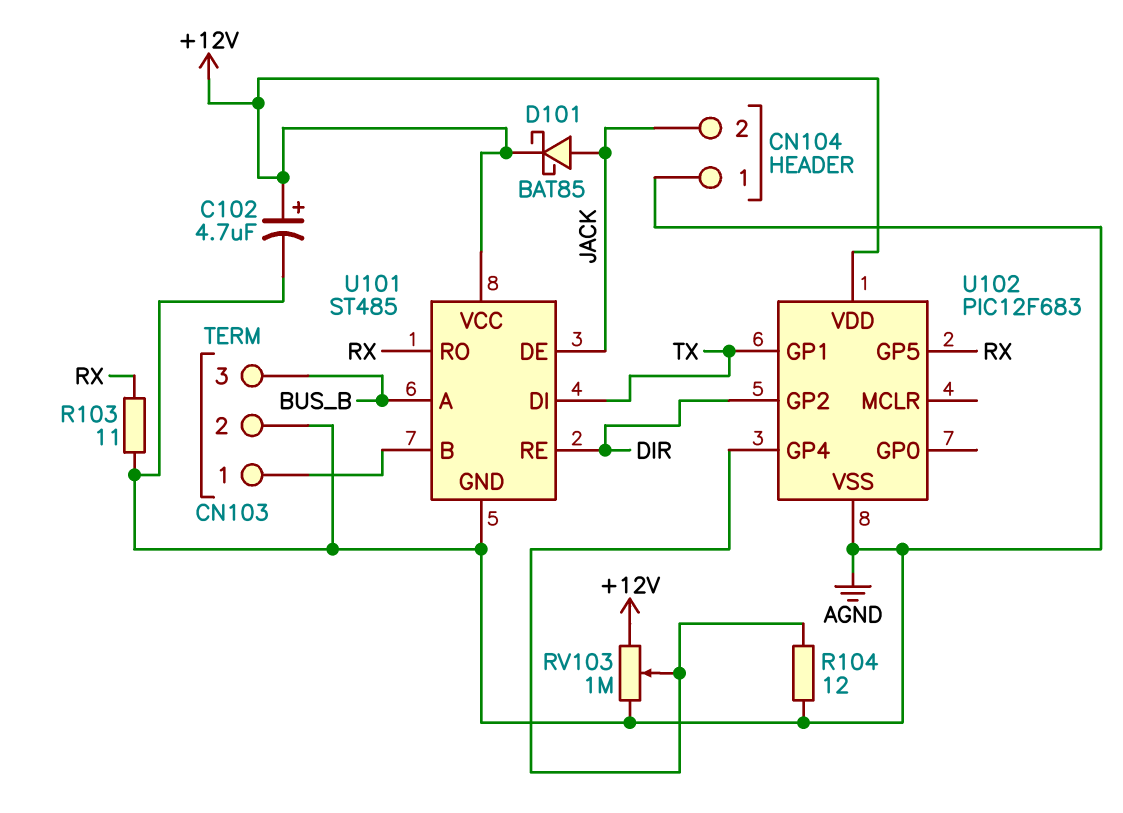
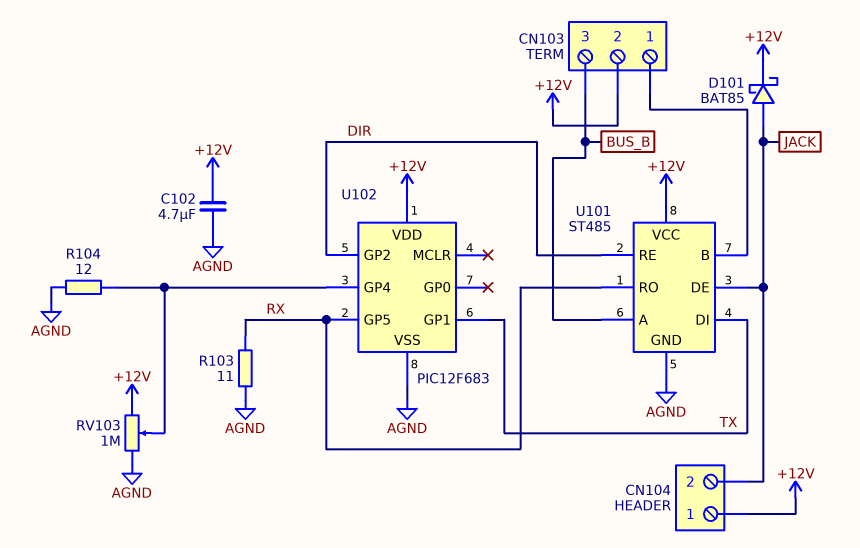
C102: 4.7uF (plus +12V, minus AGND) -> 4.7uF (+12V, AGND)
CN103 pin 2: AGND -> +12V
CN104 pin 1: AGND -> +12V

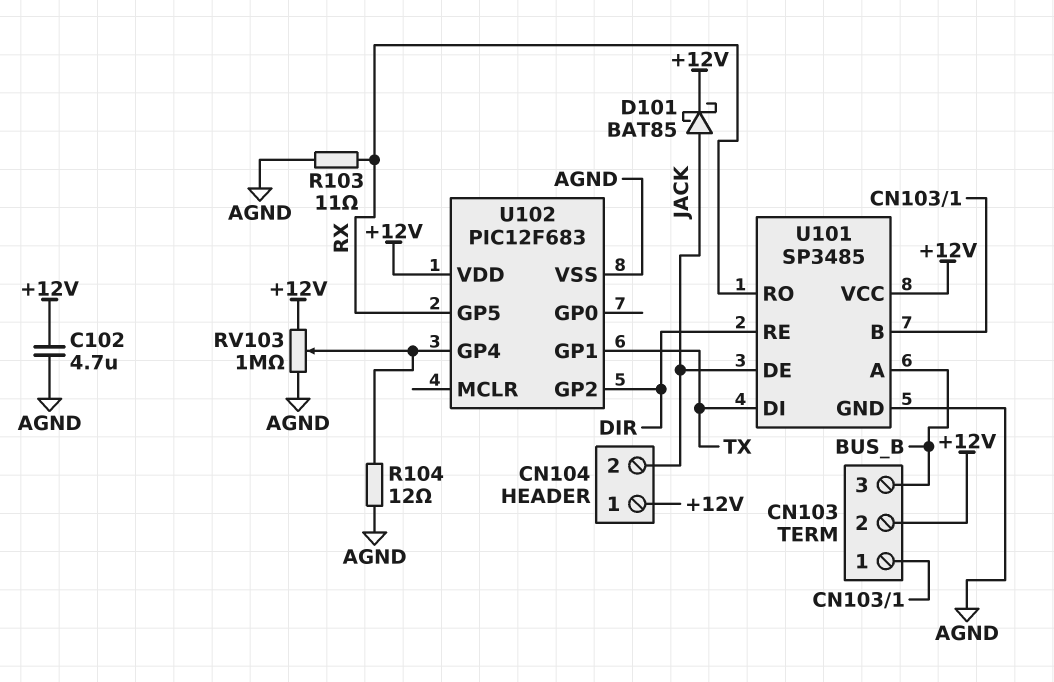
U101: ST485 -> SP3485

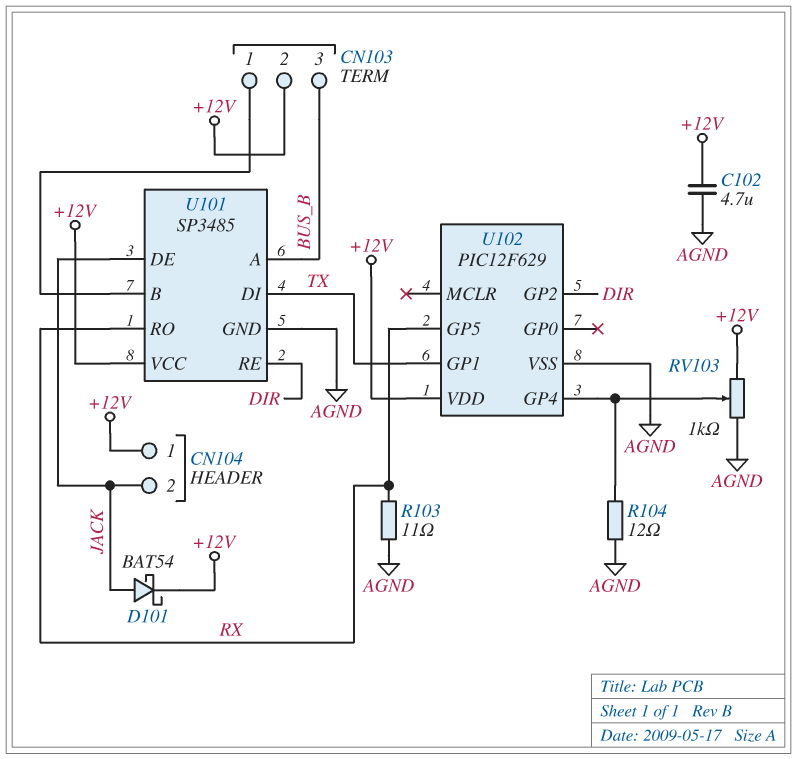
D101: schottky BAT85 (A JACK, K +12V) -> schottky BAT54 (A JACK, K +12V)
RV103: 1M (+12V, AGND, wiper U102/GP4) -> 1k (+12V, AGND, wiper U102/GP4)
U102: PIC12F683 -> PIC12F629

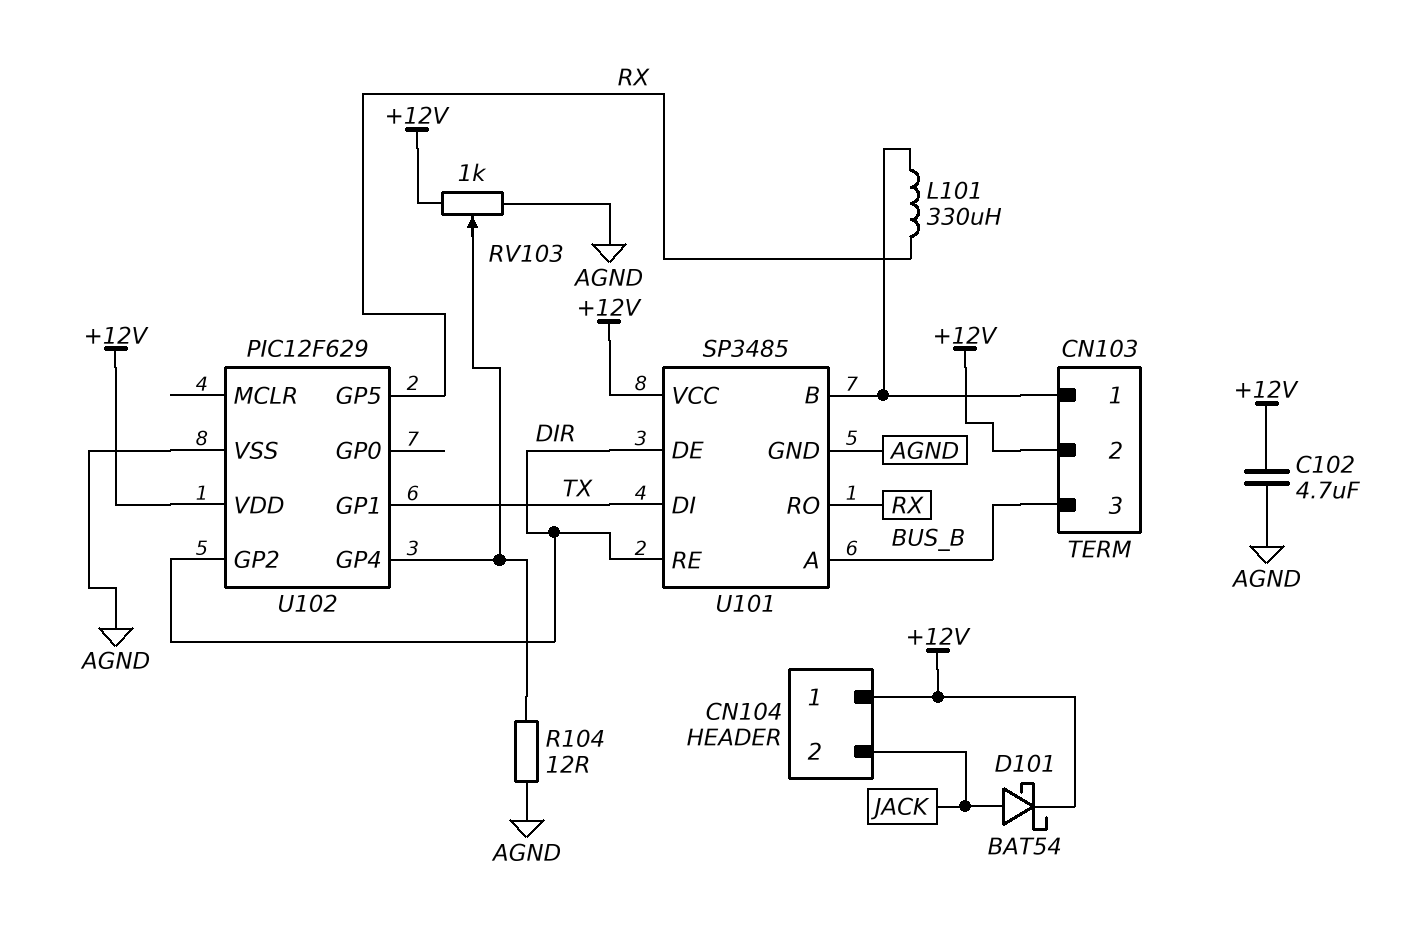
L101: none -> 330uH (CN103/1, RX)
R103: 11 (AGND, RX) -> none
U101 pin DE: JACK -> DIR

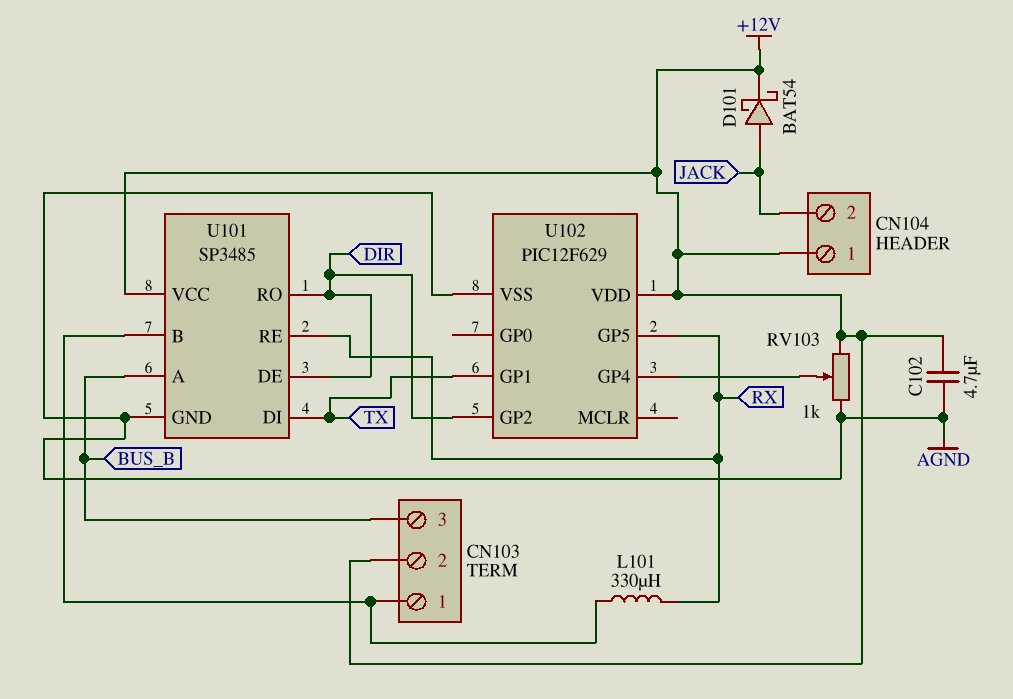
R104: 12 (AGND, U102/GP4) -> none
U101 pin RE: DIR -> RX
U101 pin RO: RX -> DIR

